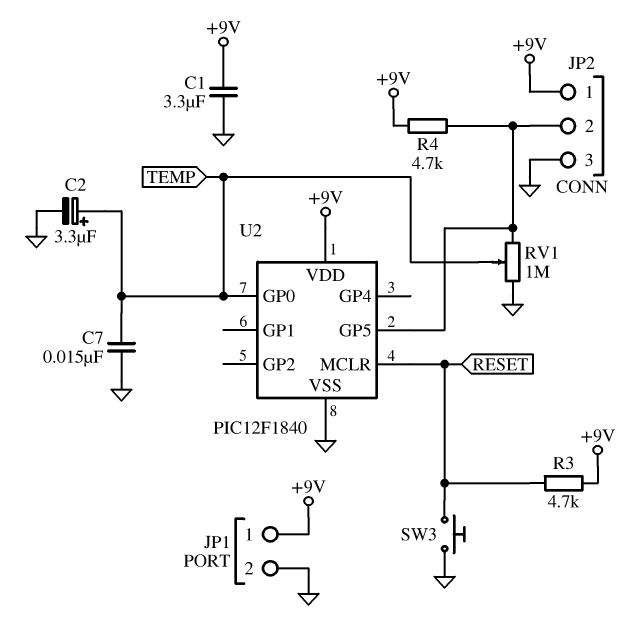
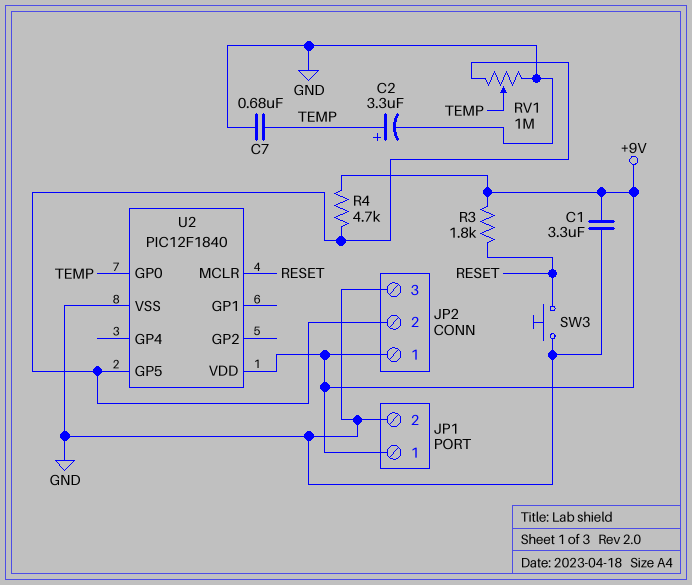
C7: 15nF (GND, TEMP) -> 680nF (GND, TEMP)
R3: 4.7k (+9V, RESET) -> 1.8k (+9V, RESET)

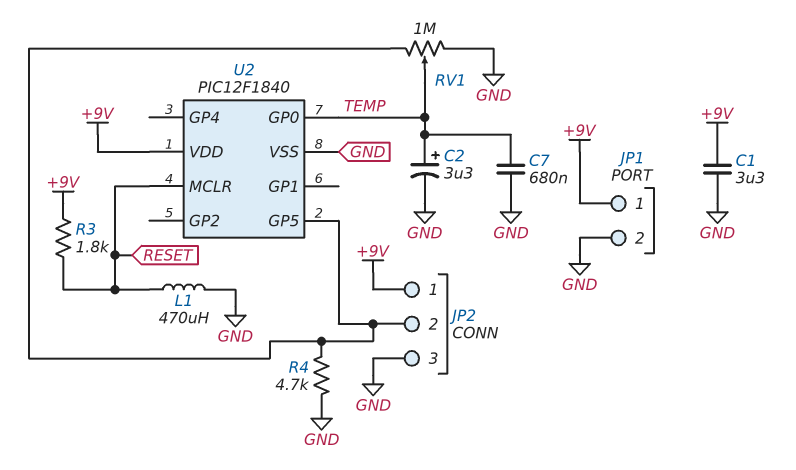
L1: none -> 470uH (GND, RESET)
R4: 4.7k (+9V, JP2/2) -> 4.7k (GND, JP2/2)
SW3: button (GND, RESET) -> none

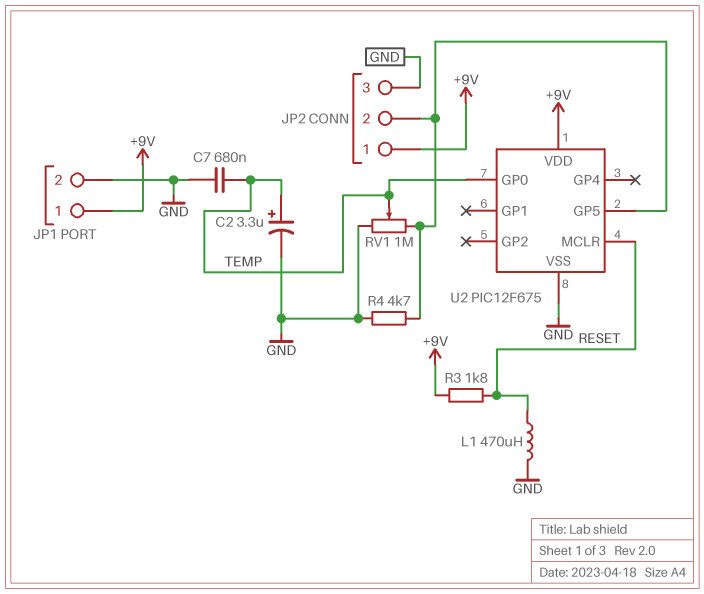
C1: 3.3uF (+9V, GND) -> none
U2: PIC12F1840 -> PIC12F675

